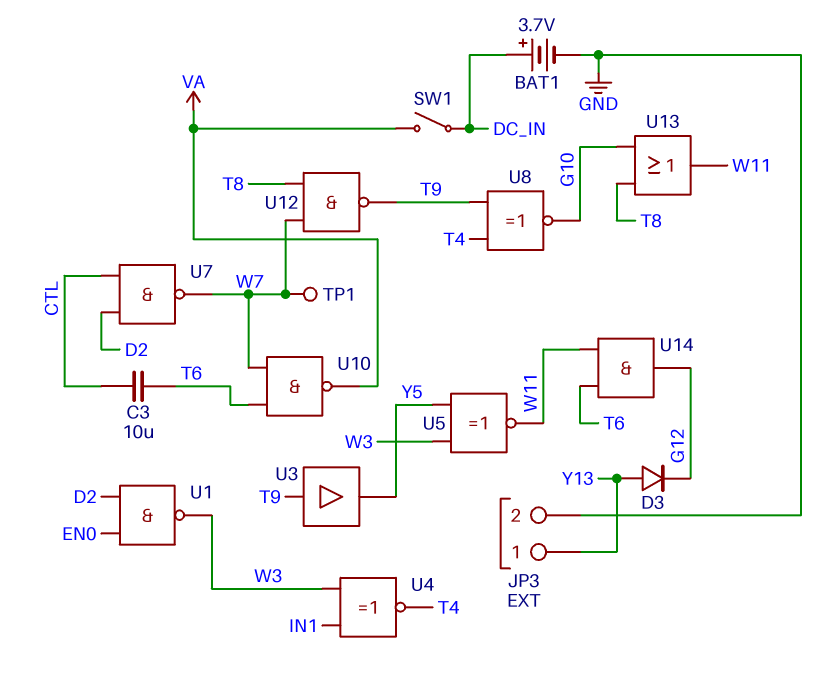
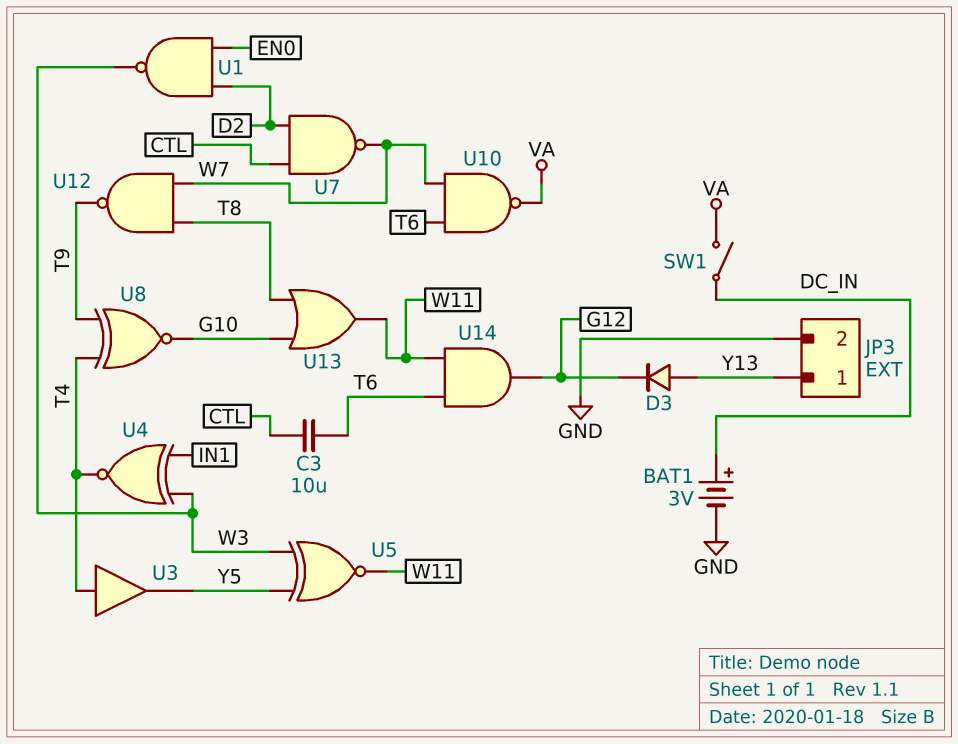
BAT1: 3.7V (plus DC_IN, minus GND) -> 3V (plus DC_IN, minus GND)
TP1: test point (W7) -> none
U3: buffer (in T9, out Y5) -> buffer (in T4, out Y5)

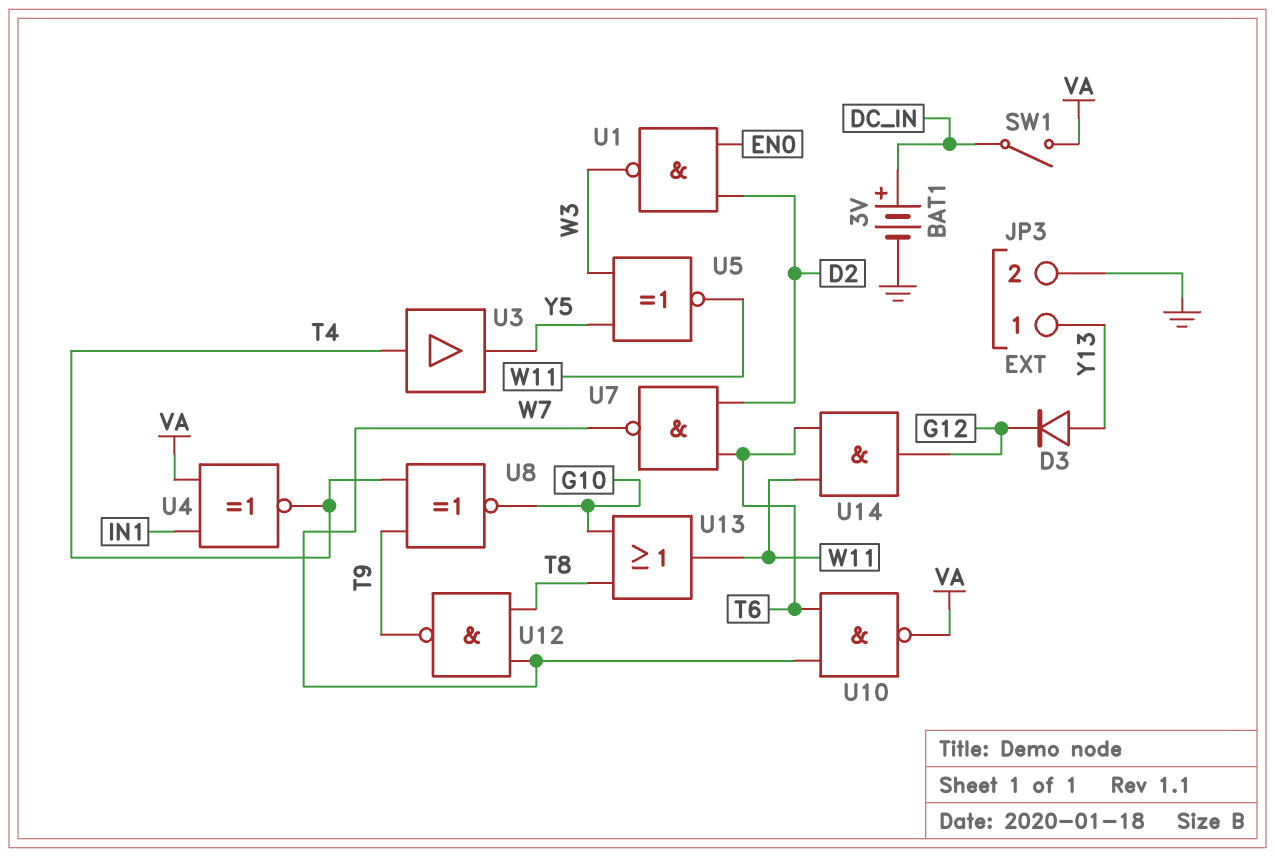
C3: 10uF (CTL, T6) -> none
U4: XNOR (in IN1, in W3, out T4) -> XNOR (in IN1, in VA, out T4)
U7: NAND (in CTL, in D2, out W7) -> NAND (in D2, in T6, out W7)

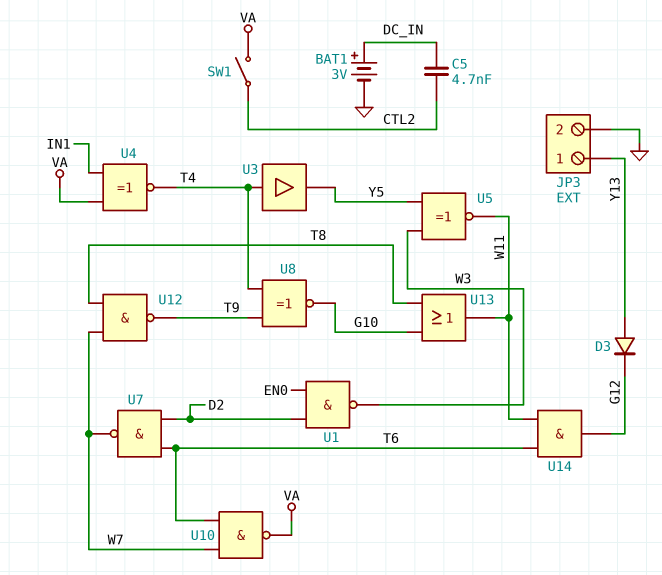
C5: none -> 4.7nF (CTL2, DC_IN)
SW1: switch (DC_IN, VA) -> switch (CTL2, VA)

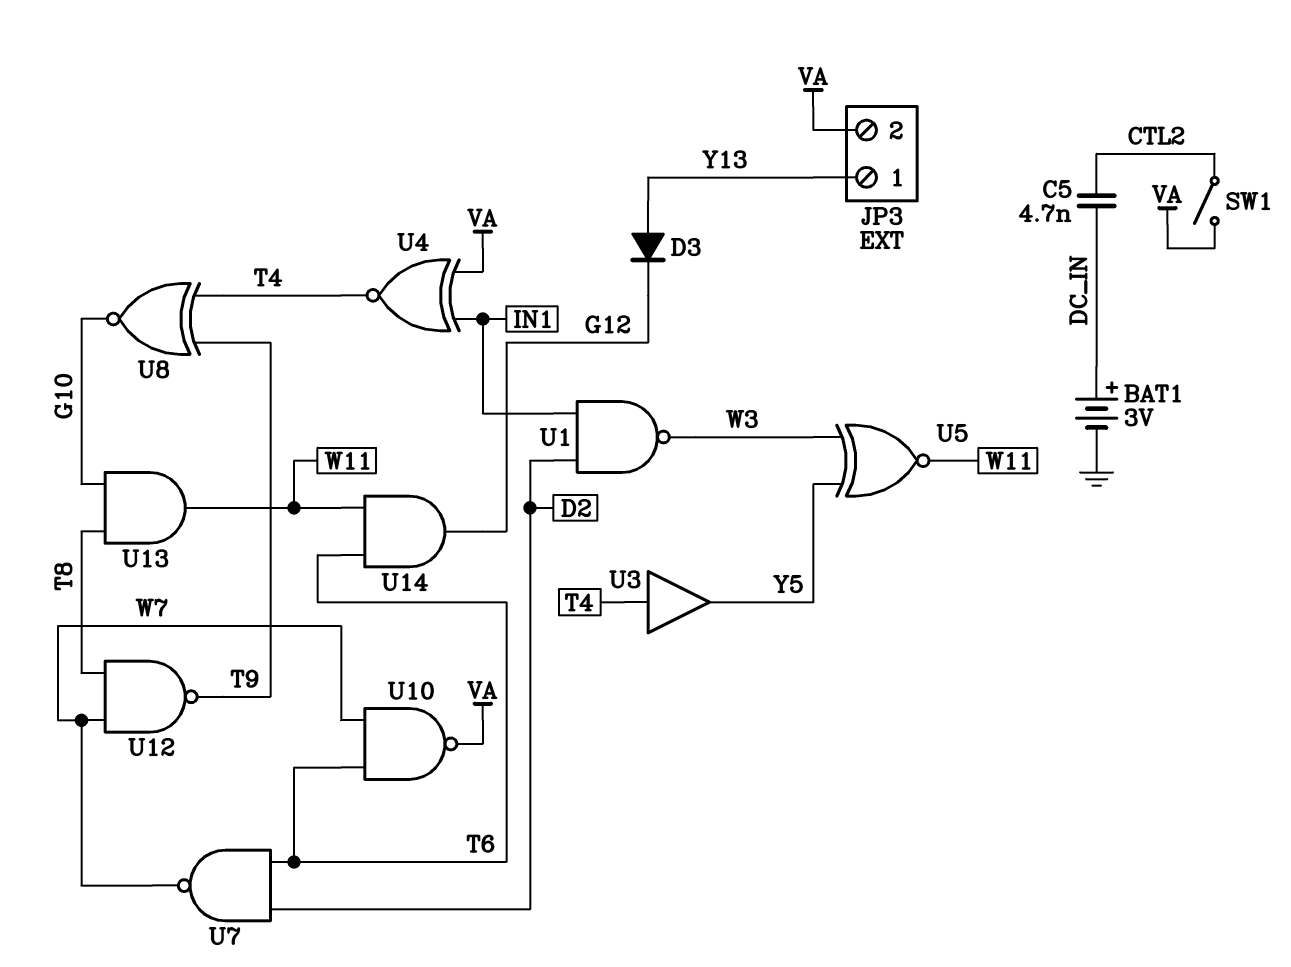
JP3 pin 2: GND -> VA
U1: NAND (in D2, in EN0, out W3) -> NAND (in D2, in IN1, out W3)
U13: OR (in G10, in T8, out W11) -> AND (in G10, in T8, out W11)

